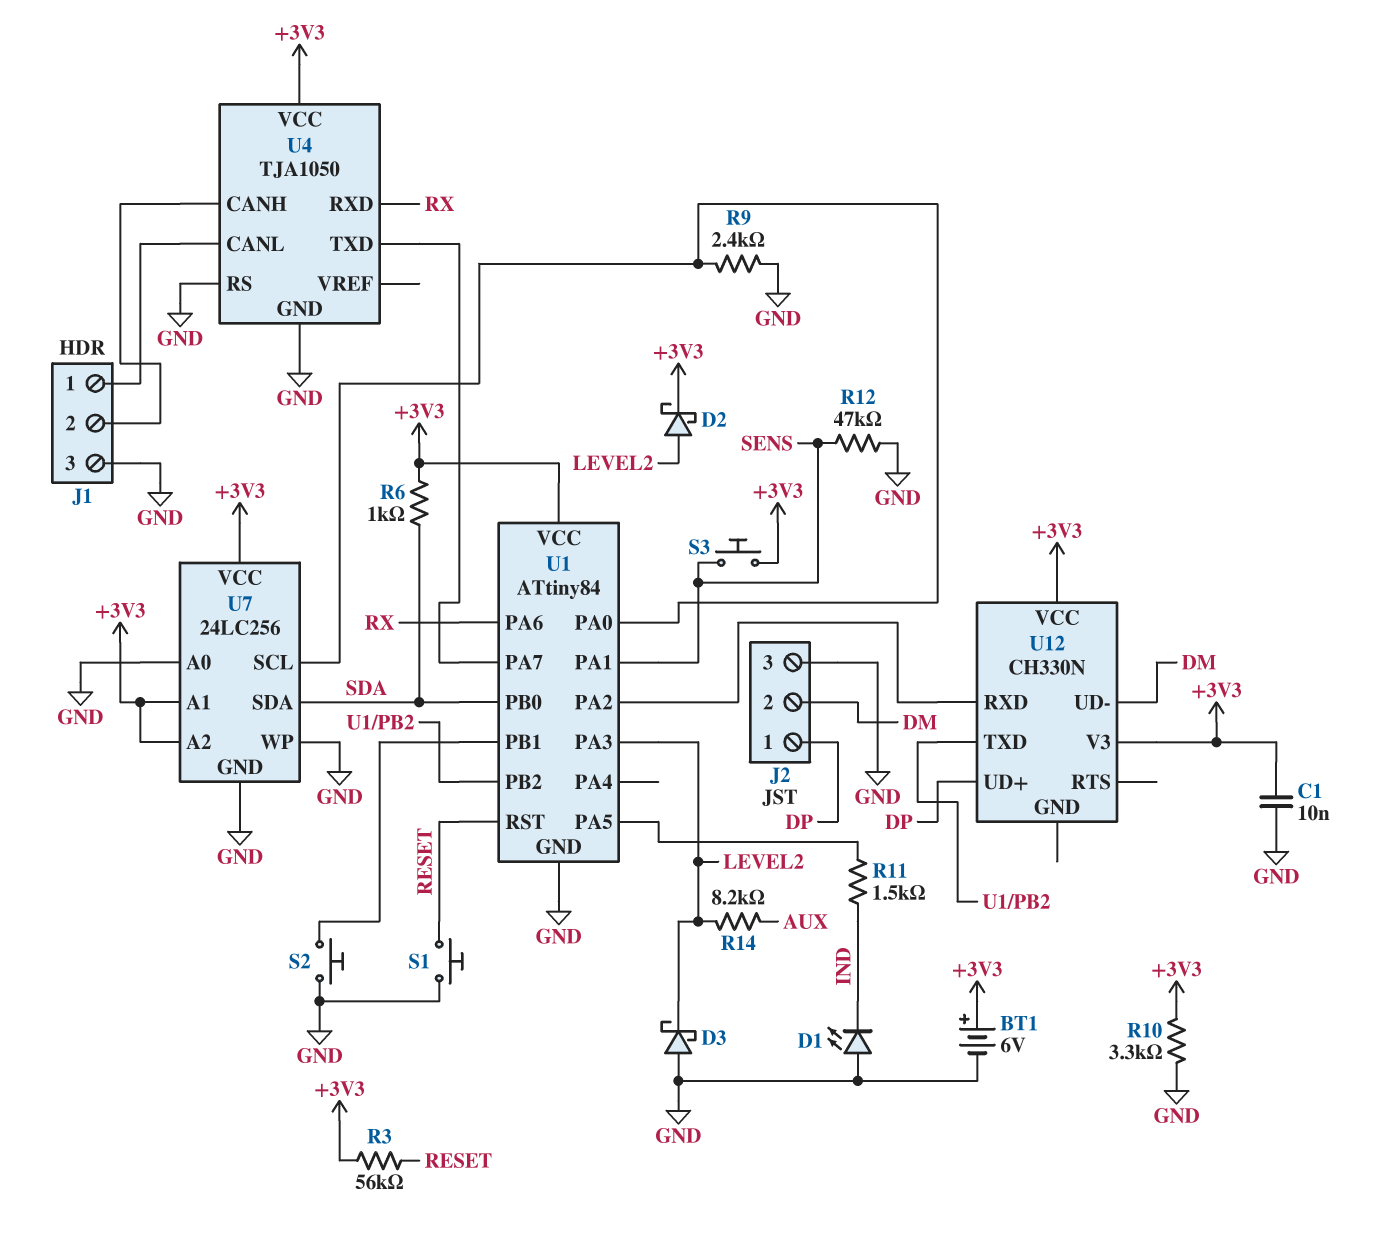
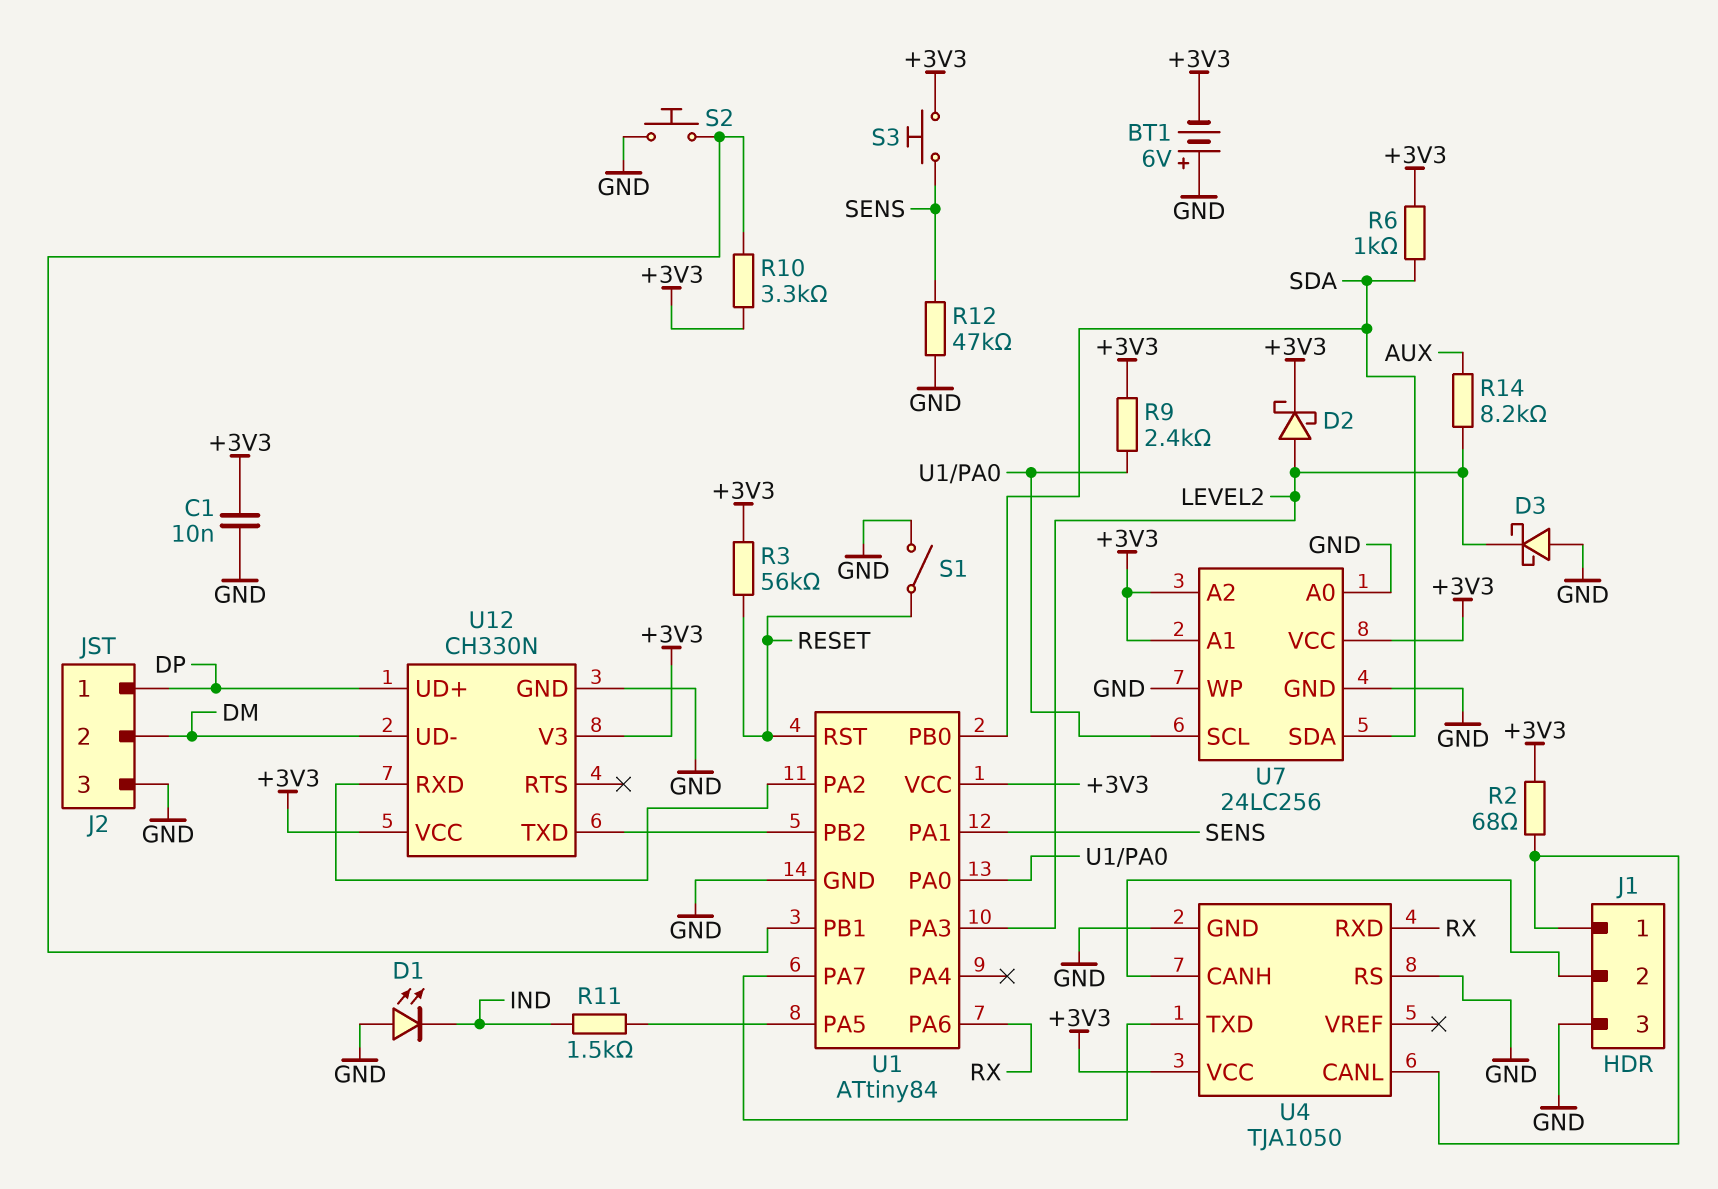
BT1: 6V (plus +3V3, minus GND) -> 6V (plus GND, minus +3V3)
R2: none -> 68 (+3V3, J1/1)
R9: 2.4k (GND, U1/PA0) -> 2.4k (+3V3, U1/PA0)
R10: 3.3k (+3V3, GND) -> 3.3k (+3V3, U1/PB1)
S1: button (GND, RESET) -> switch (GND, RESET)
U12 pin GND: none -> GND

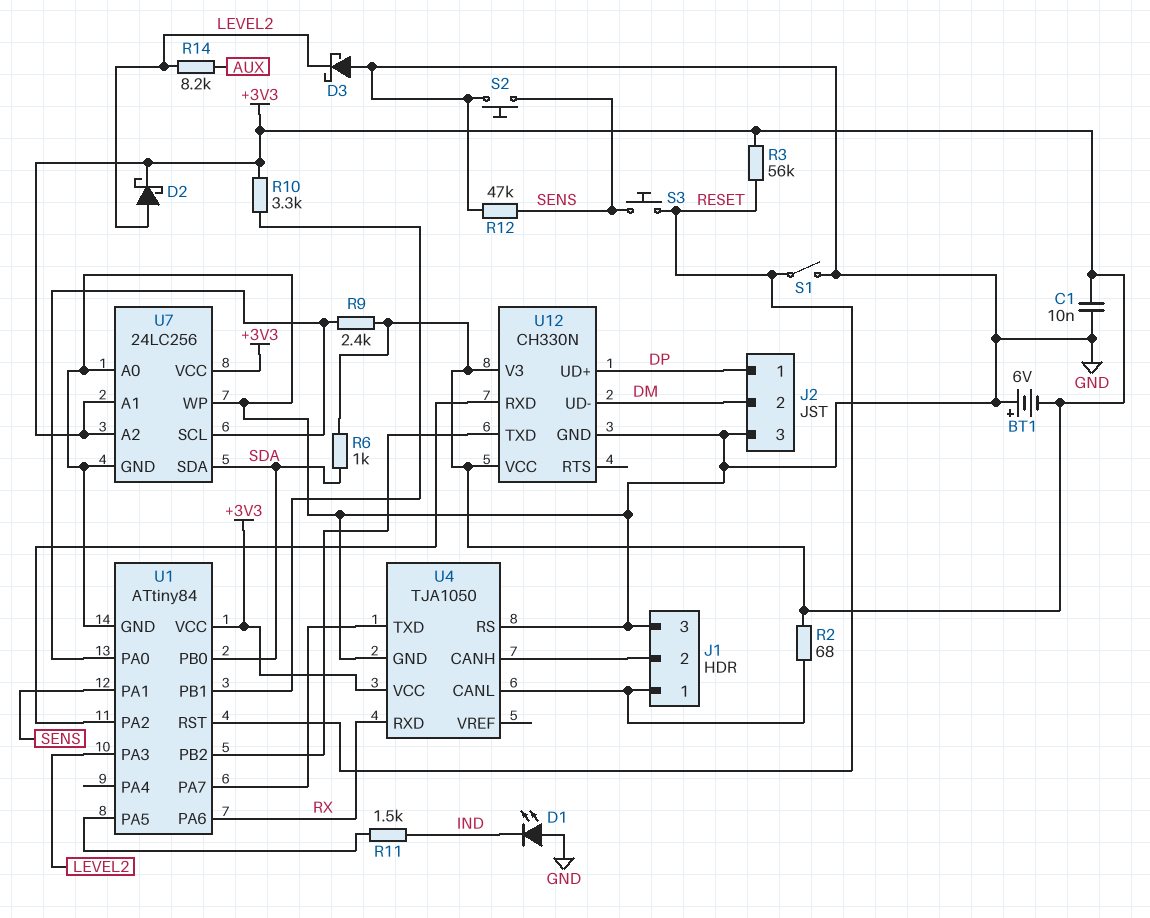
S2: button (GND, U1/PB1) -> button (GND, SENS)
S3: button (+3V3, SENS) -> button (RESET, SENS)

